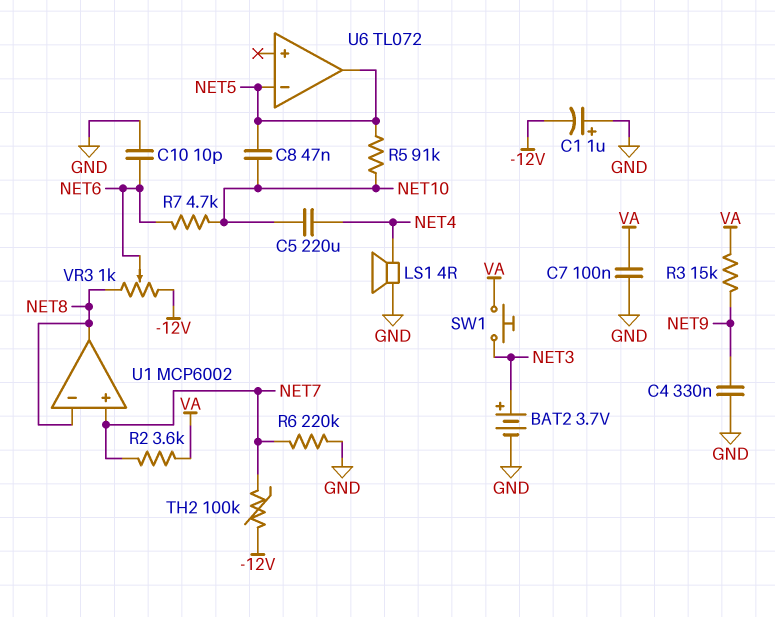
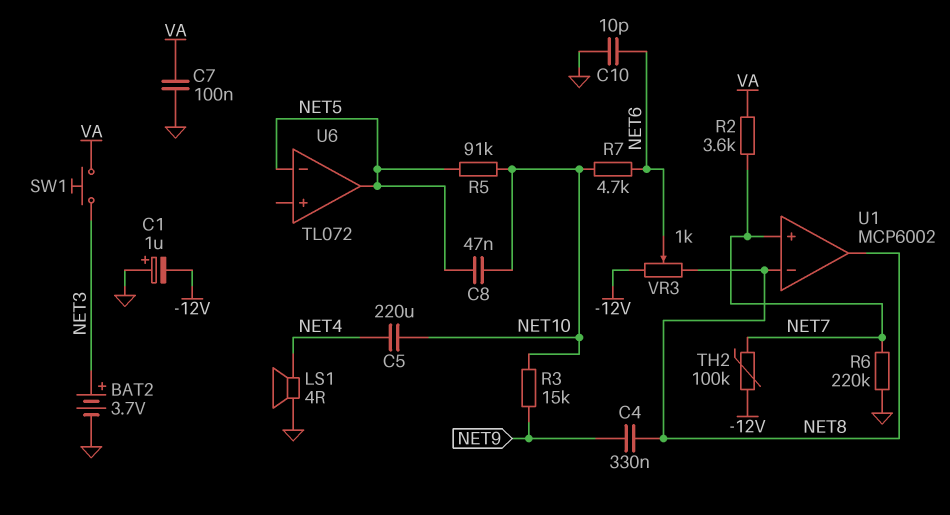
C4: 330nF (GND, NET9) -> 330nF (NET8, NET9)
R3: 15k (NET9, VA) -> 15k (NET9, NET10)

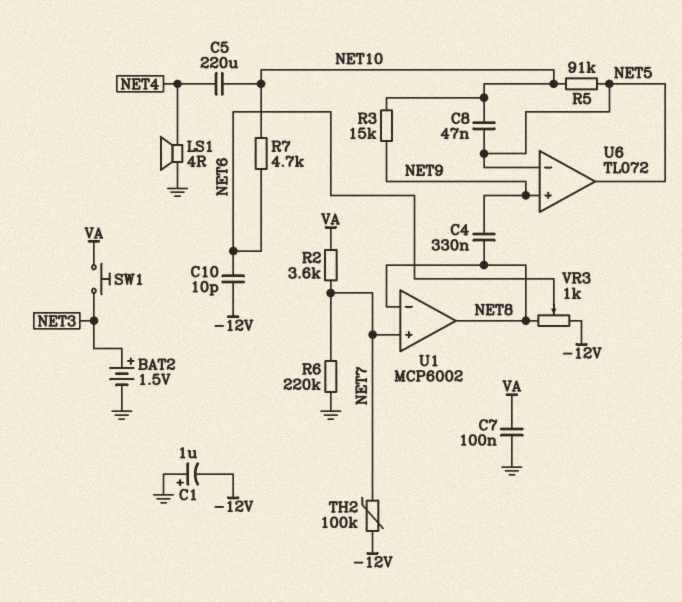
BAT2: 3.7V (plus NET3, minus GND) -> 1.5V (plus NET3, minus GND)
C10: 10pF (GND, NET6) -> 10pF (-12V, NET6)
U6 pin in+: none -> NET9

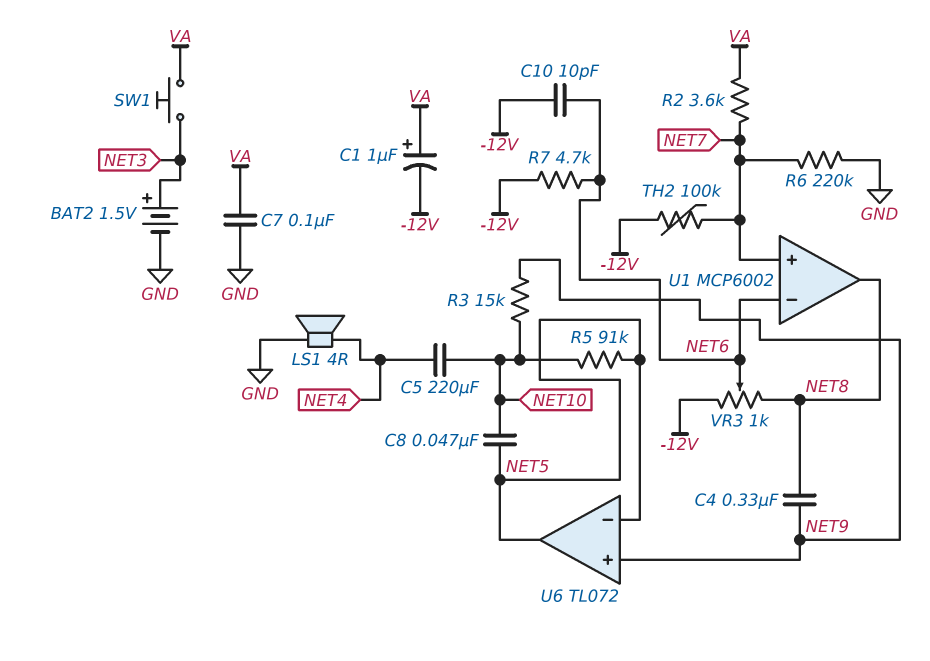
C1: 1uF (plus GND, minus -12V) -> 1uF (plus VA, minus -12V)
R7: 4.7k (NET6, NET10) -> 4.7k (-12V, NET6)
U1 pin in-: NET8 -> NET6

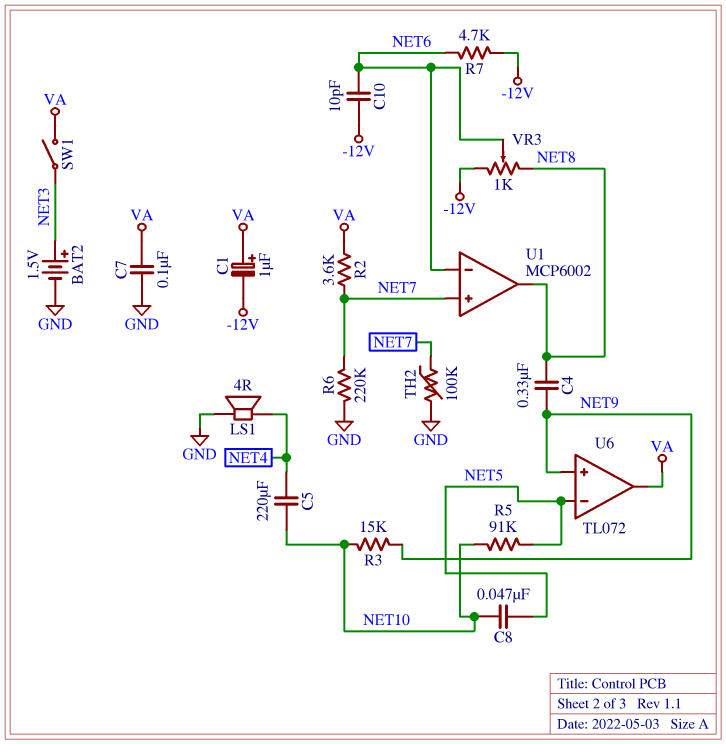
SW1: button (NET3, VA) -> switch (NET3, VA)
TH2: 100k (-12V, NET7) -> 100k (GND, NET7)
U6 pin out: NET5 -> VA

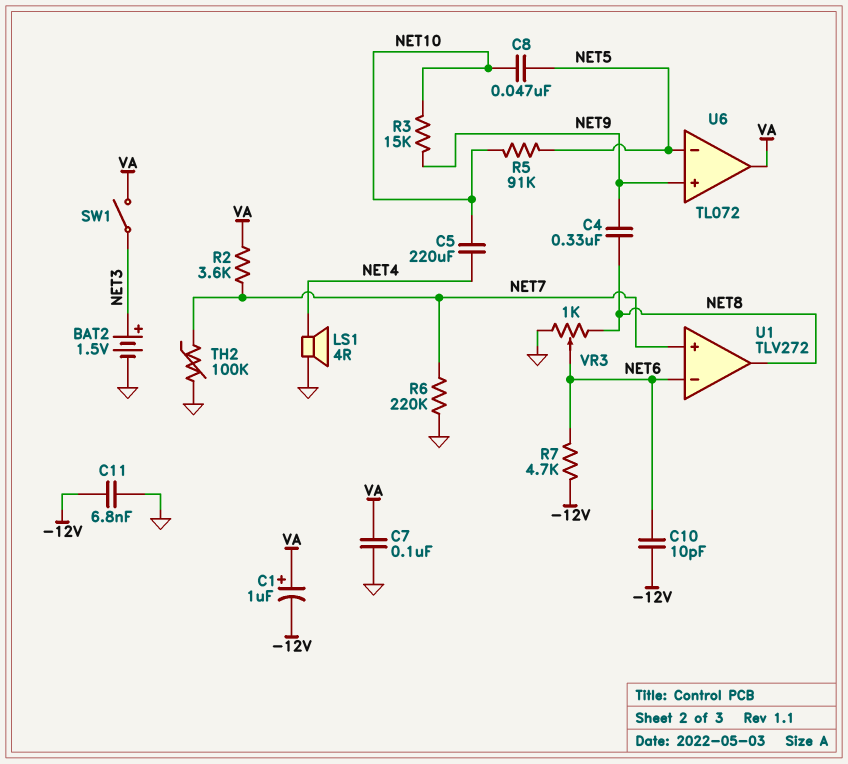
C11: none -> 6.8nF (-12V, GND)
U1: MCP6002 -> TLV272
VR3: 1k (-12V, NET8, wiper NET6) -> 1k (GND, NET8, wiper NET6)

